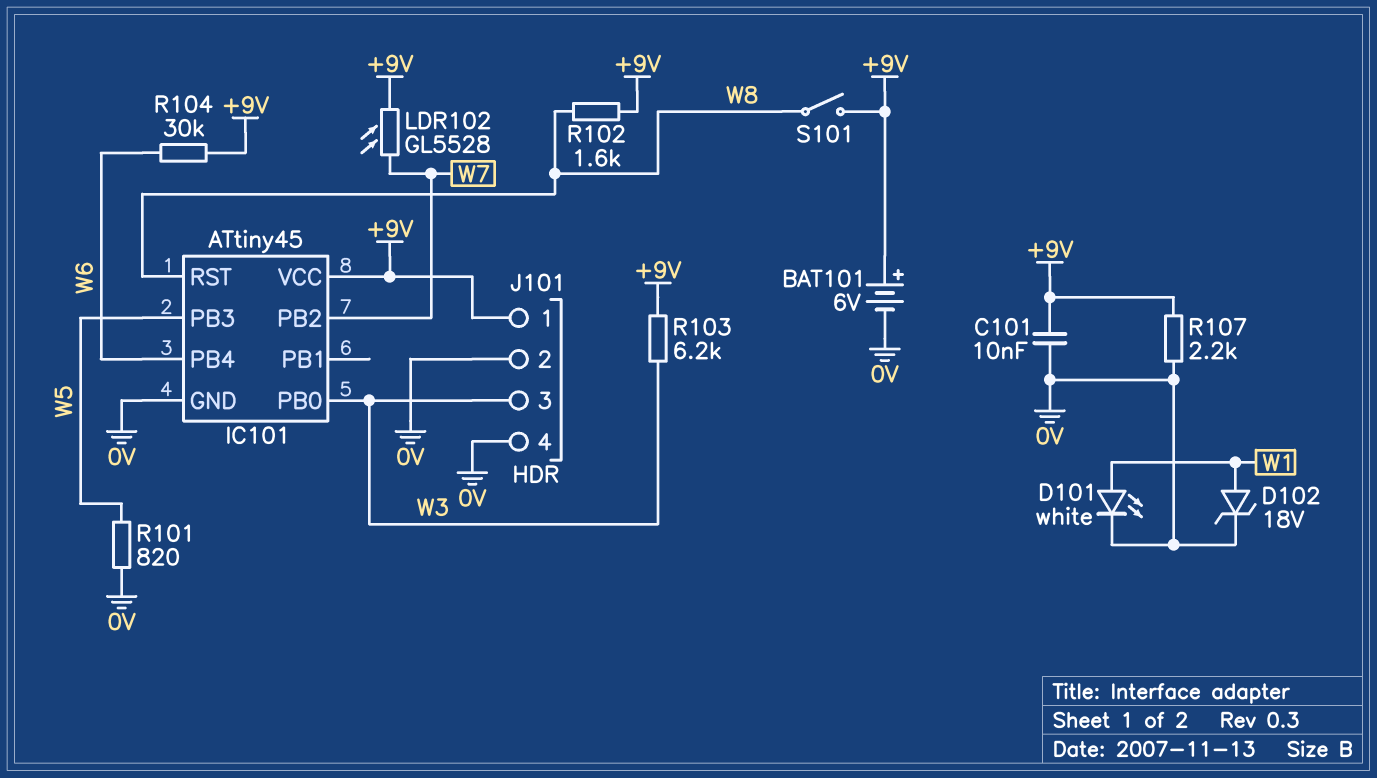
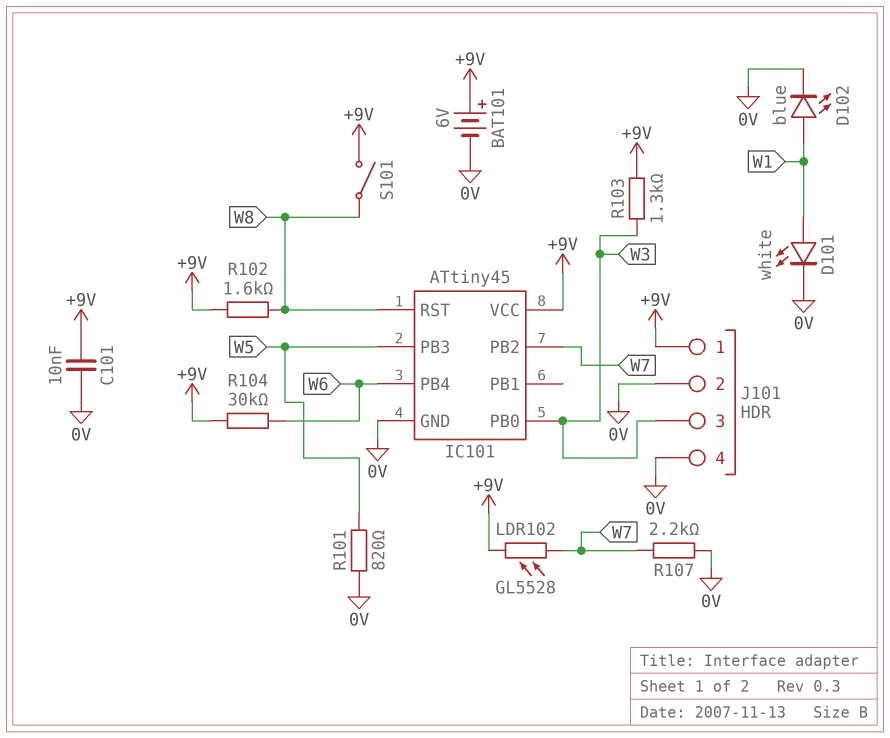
D102: zener 18V (A W1, K 0V) -> LED blue (A W1, K 0V)
R103: 6.2k (+9V, W3) -> 1.3k (+9V, W3)
R107: 2.2k (+9V, 0V) -> 2.2k (0V, W7)

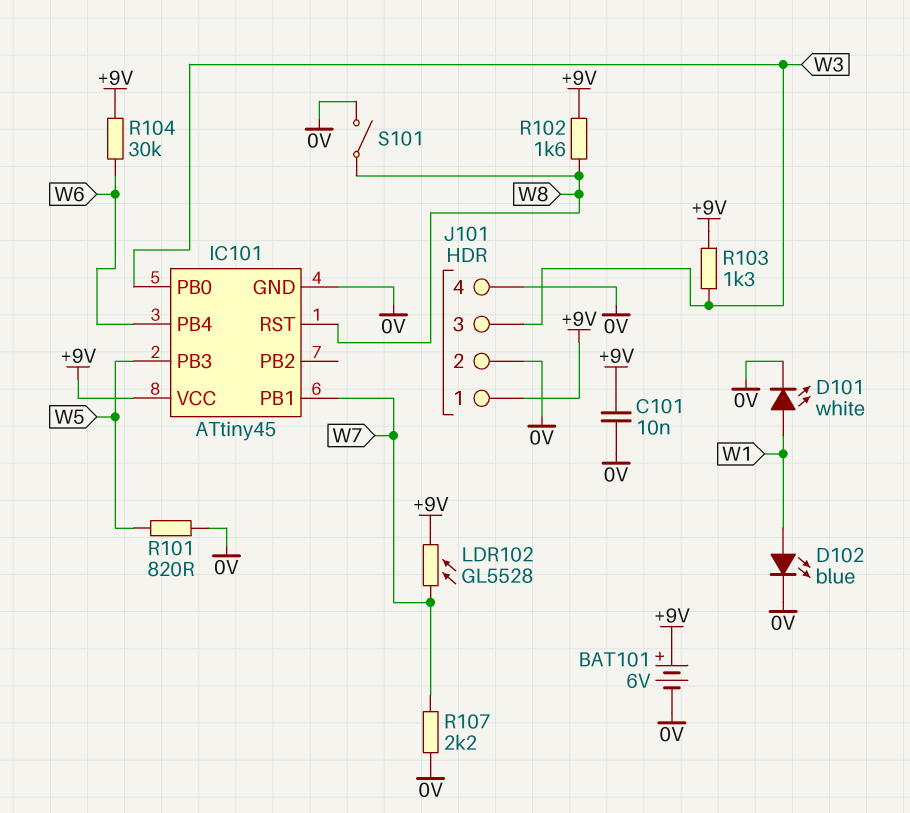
IC101 pin PB1: none -> W7
IC101 pin PB2: W7 -> none
S101: switch (+9V, W8) -> switch (0V, W8)

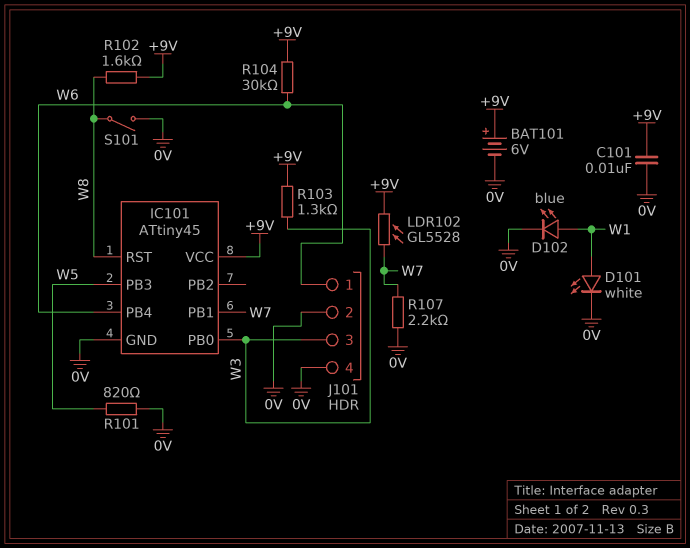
J101 pin 1: +9V -> W6

